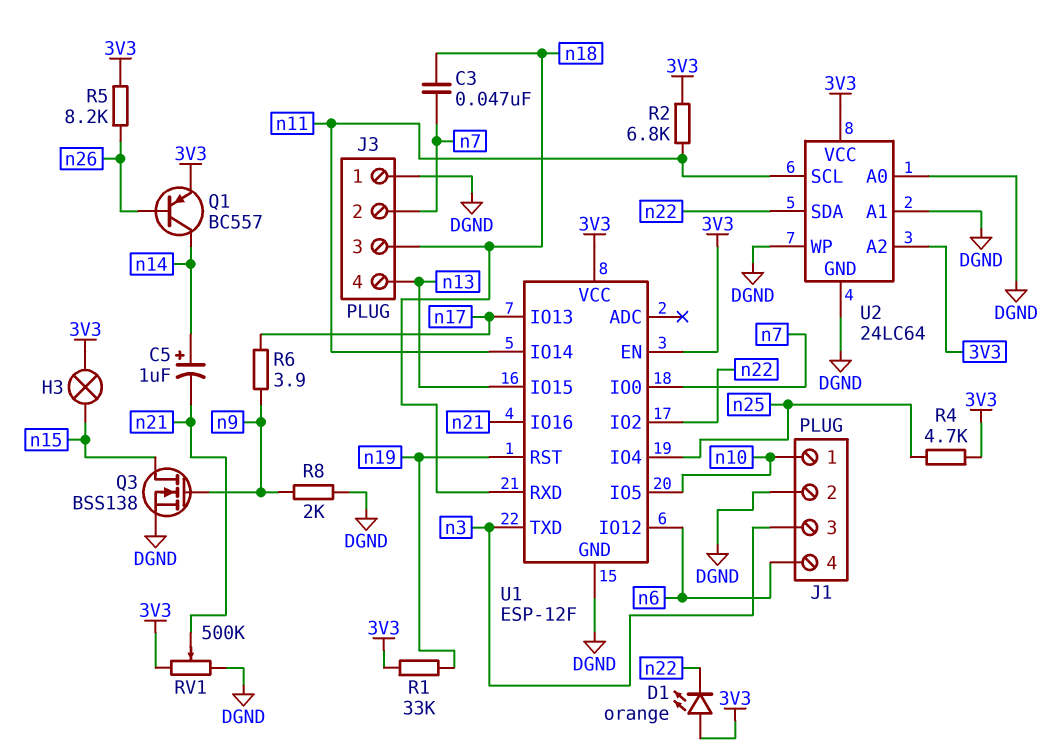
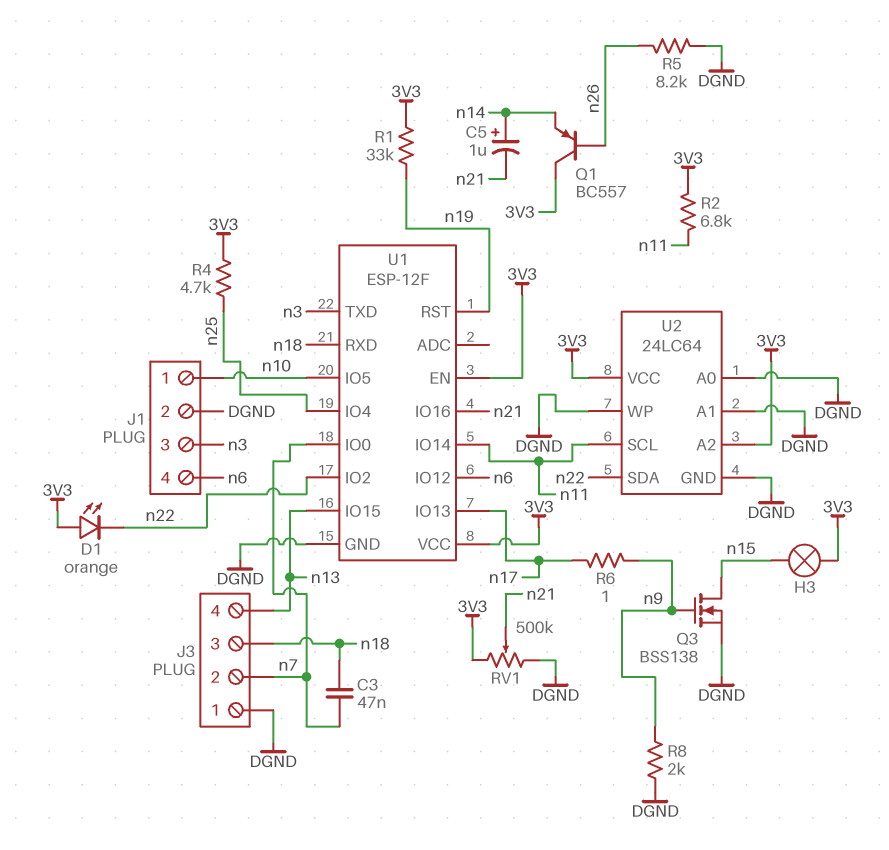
Q1: PNP BC557 (B n26, C n14, E 3V3) -> PNP BC557 (B n26, C 3V3, E n14)
R5: 8.2k (3V3, n26) -> 8.2k (DGND, n26)
R6: 3.9 (n9, n17) -> 1 (n9, n17)

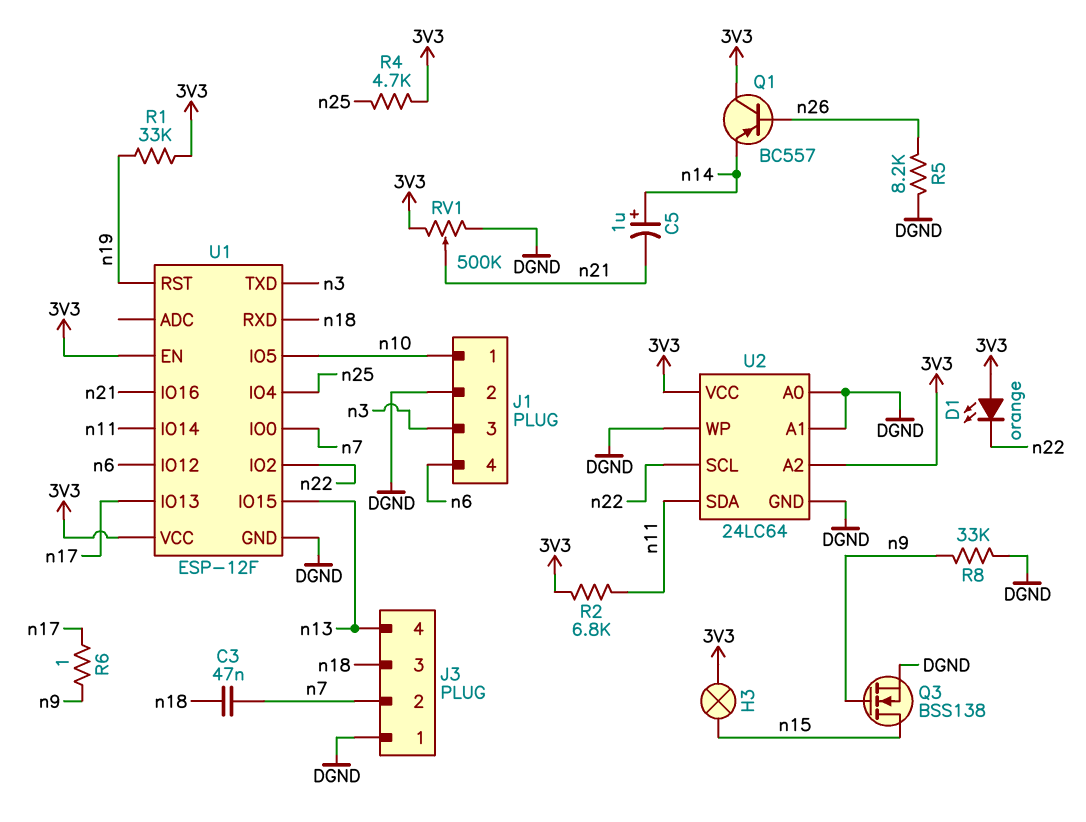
R8: 2k (DGND, n9) -> 33k (DGND, n9)
U2 pin SCL: n11 -> n22
U2 pin SDA: n22 -> n11

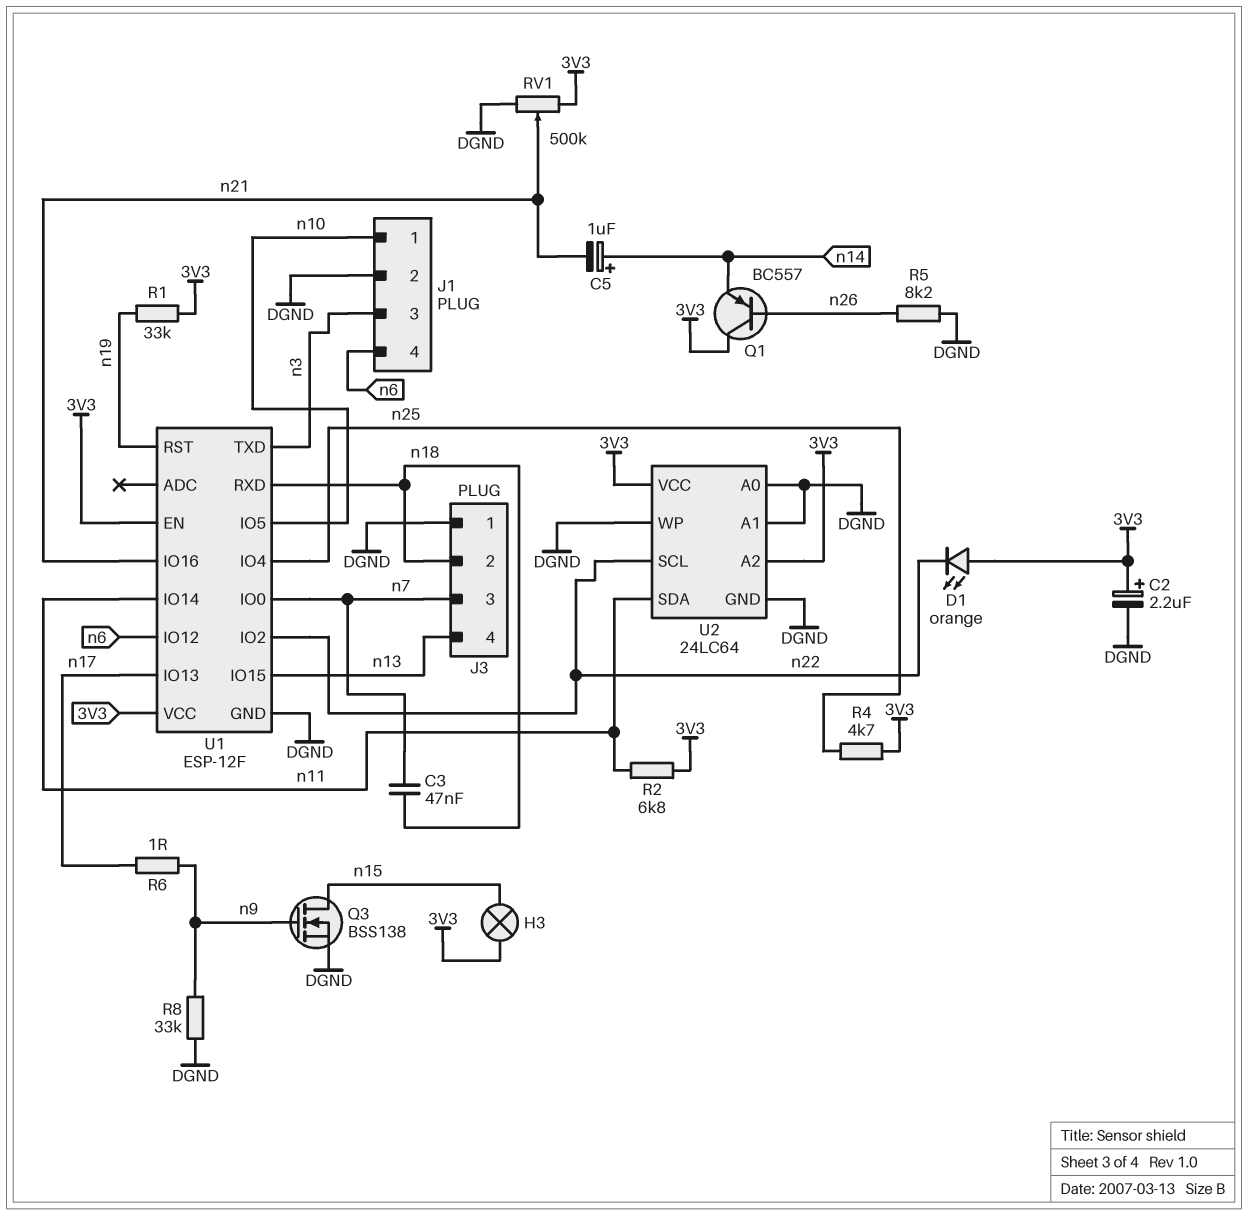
C2: none -> 2.2uF (plus 3V3, minus DGND)
J3 pin 2: n7 -> n18
J3 pin 3: n18 -> n7

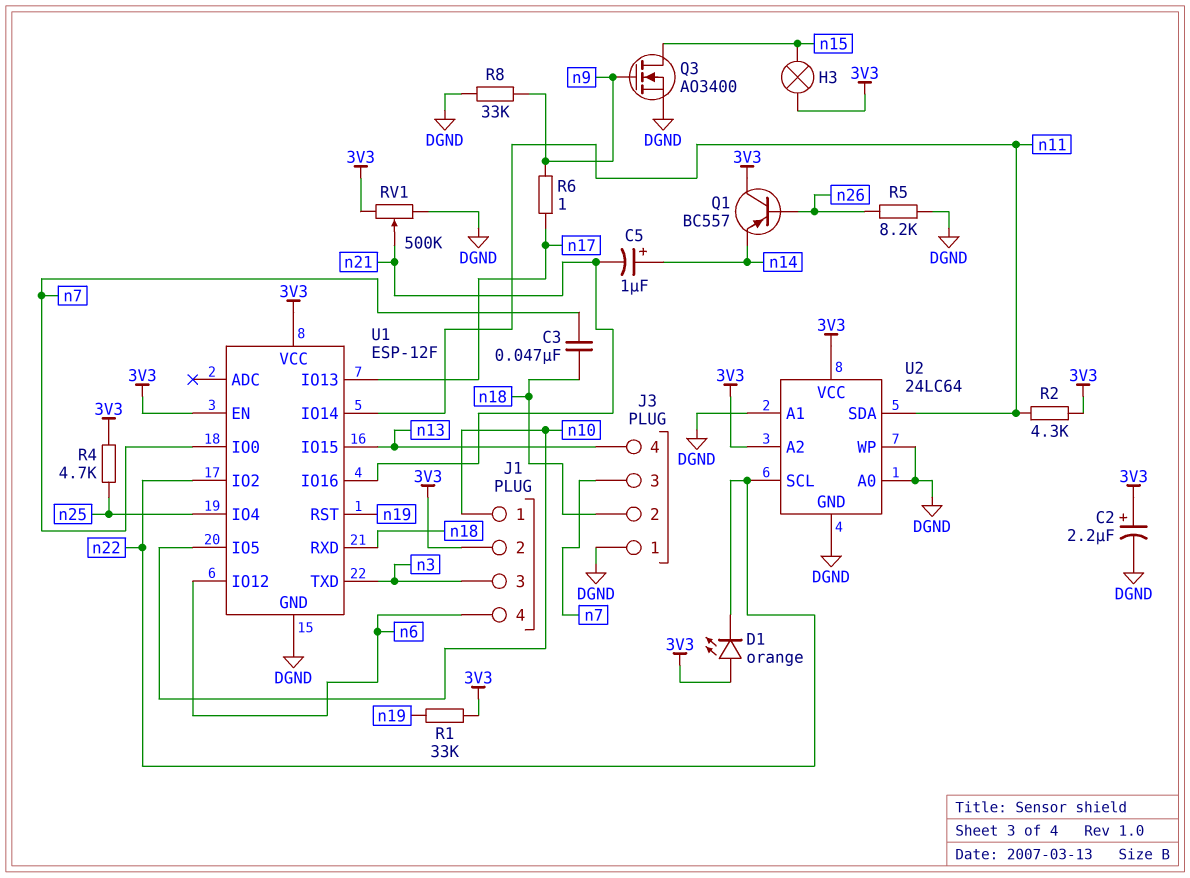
J1 pin 2: DGND -> 3V3
Q3: NMOS BSS138 (G n9, D n15, S DGND) -> NMOS AO3400 (G n9, D n15, S DGND)
R2: 6.8k (3V3, n11) -> 4.3k (3V3, n11)

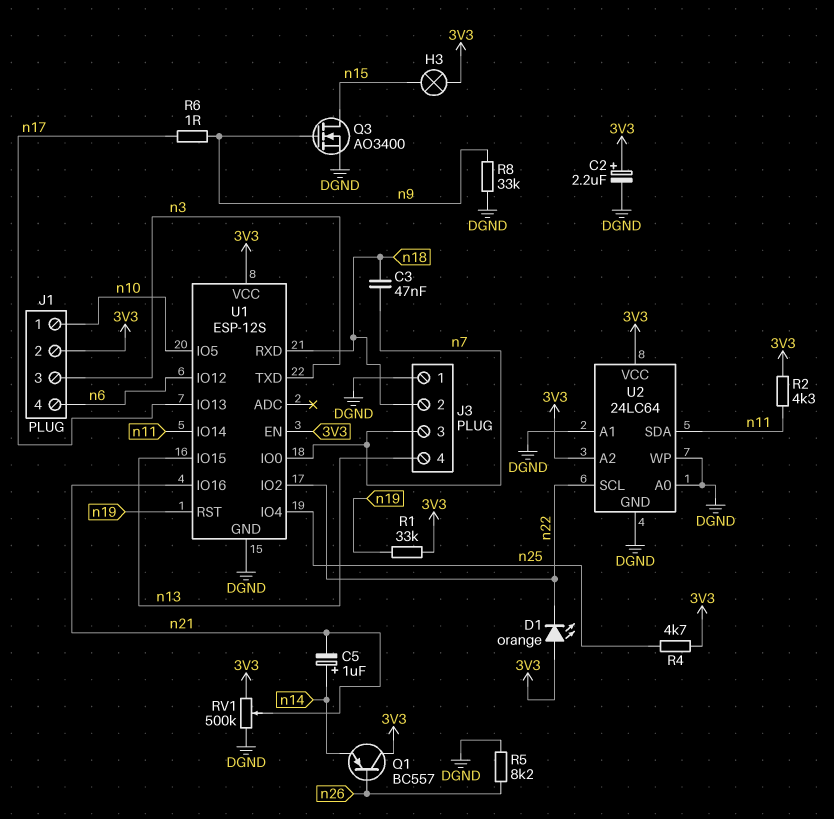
U1: ESP-12F -> ESP-12S

